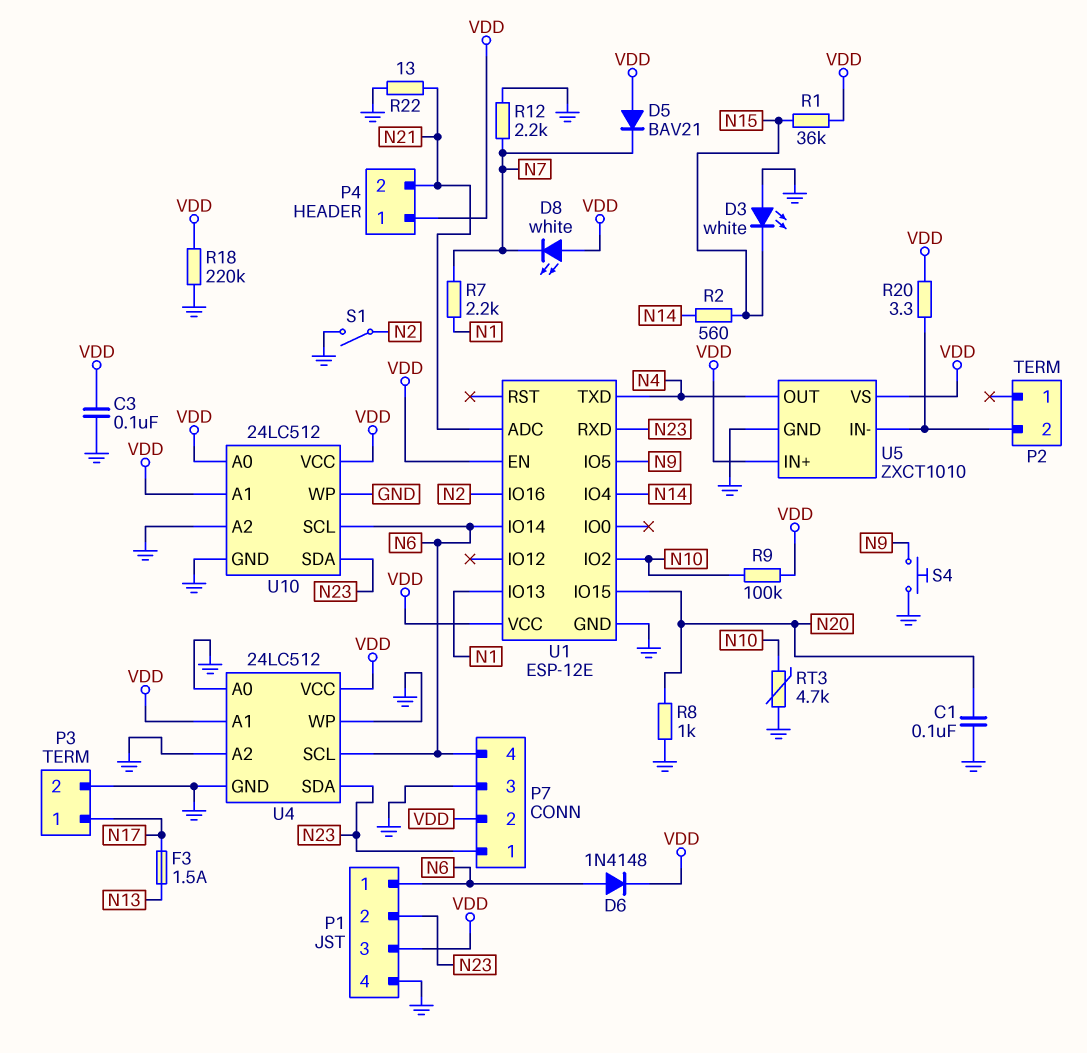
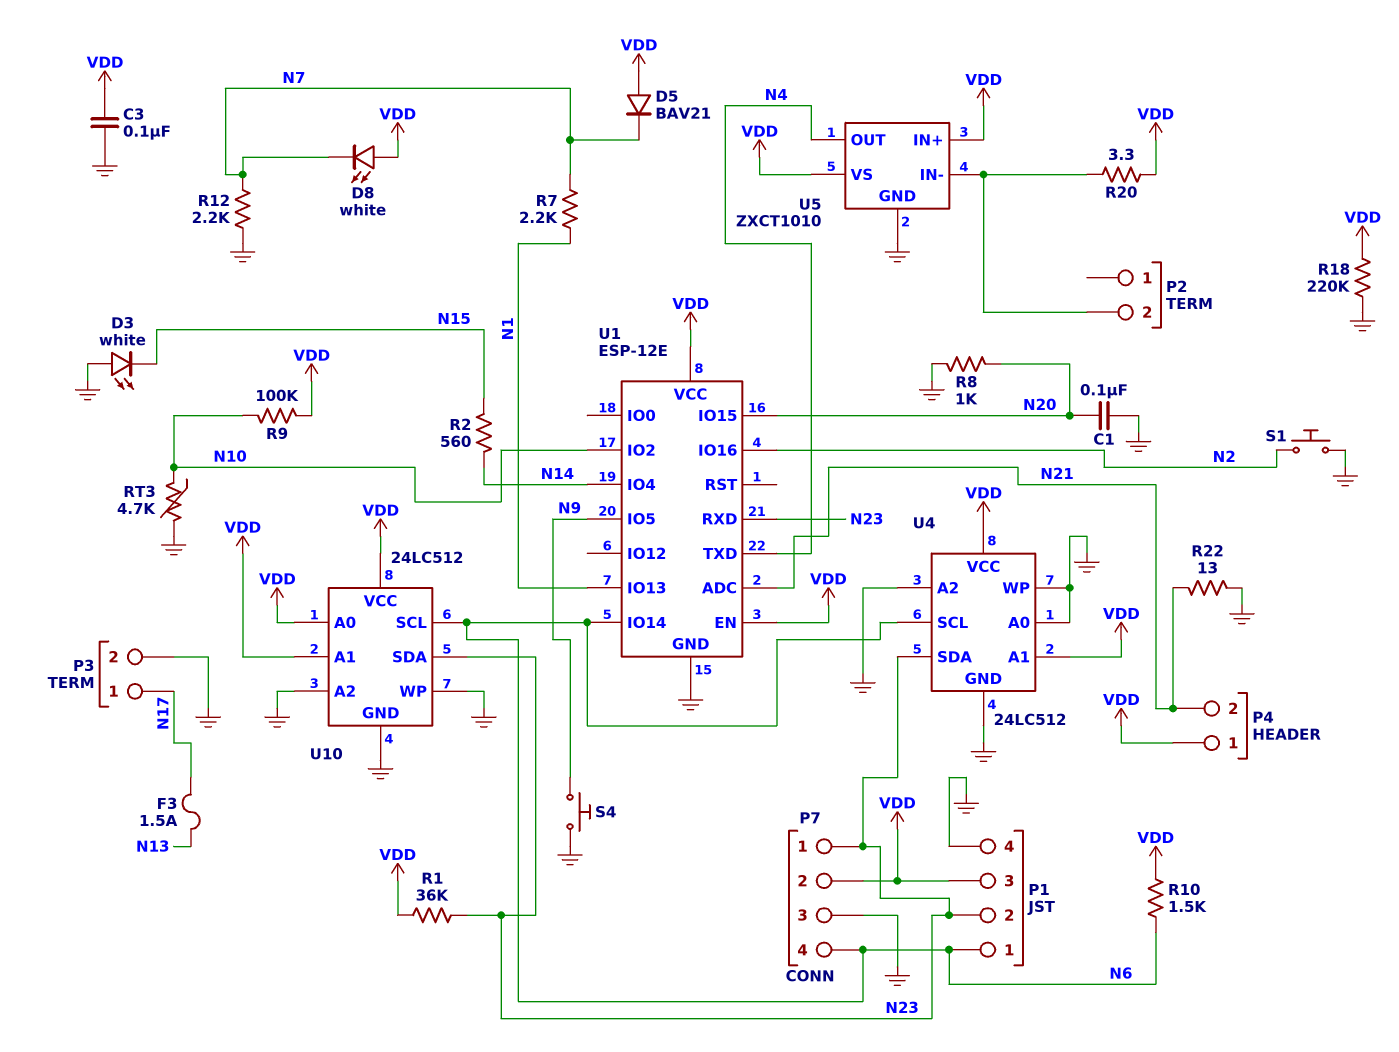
D6: diode 1N4148 (A N6, K VDD) -> none
R1: 36k (N15, VDD) -> 36k (N23, VDD)
R10: none -> 1.5k (N6, VDD)
S1: switch (GND, N2) -> button (GND, N2)

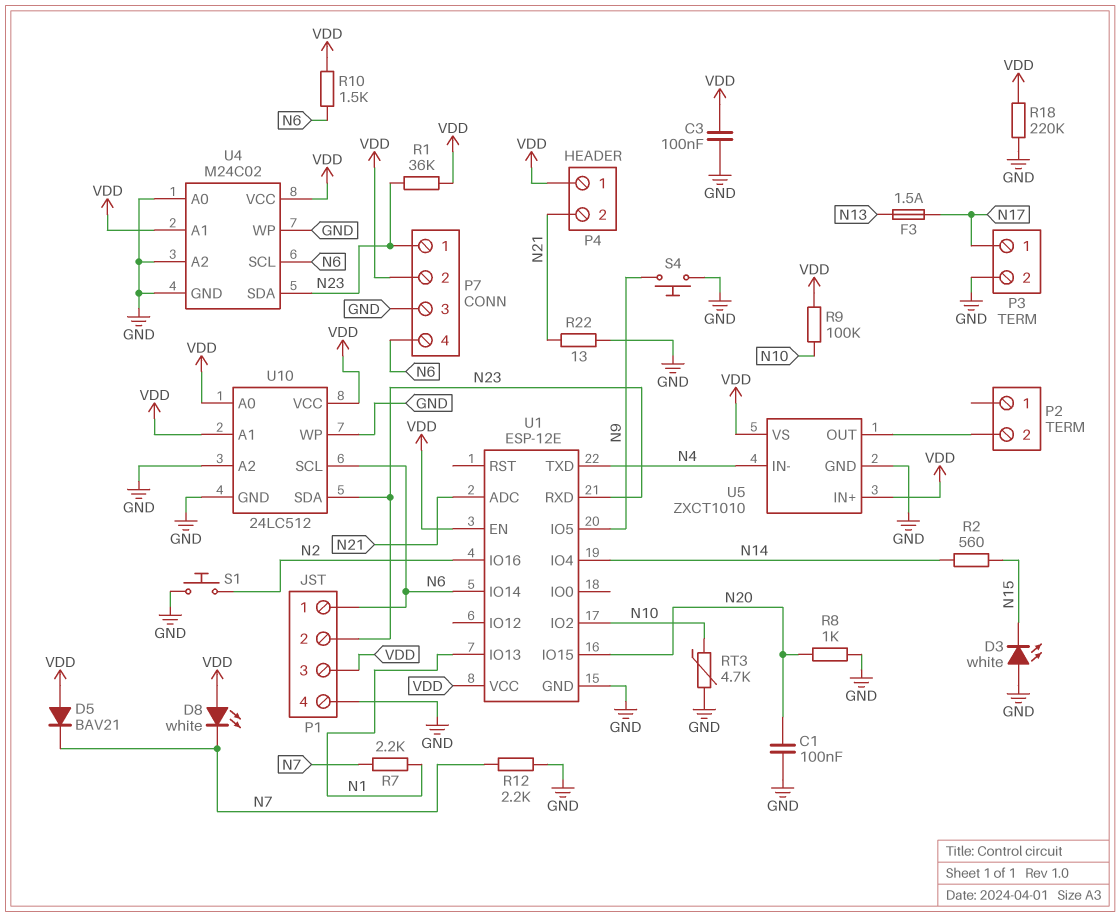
R20: 3.3 (P2/2, VDD) -> none
U4: 24LC512 -> M24C02
U5 pin IN-: P2/2 -> N4
U5 pin OUT: N4 -> P2/2

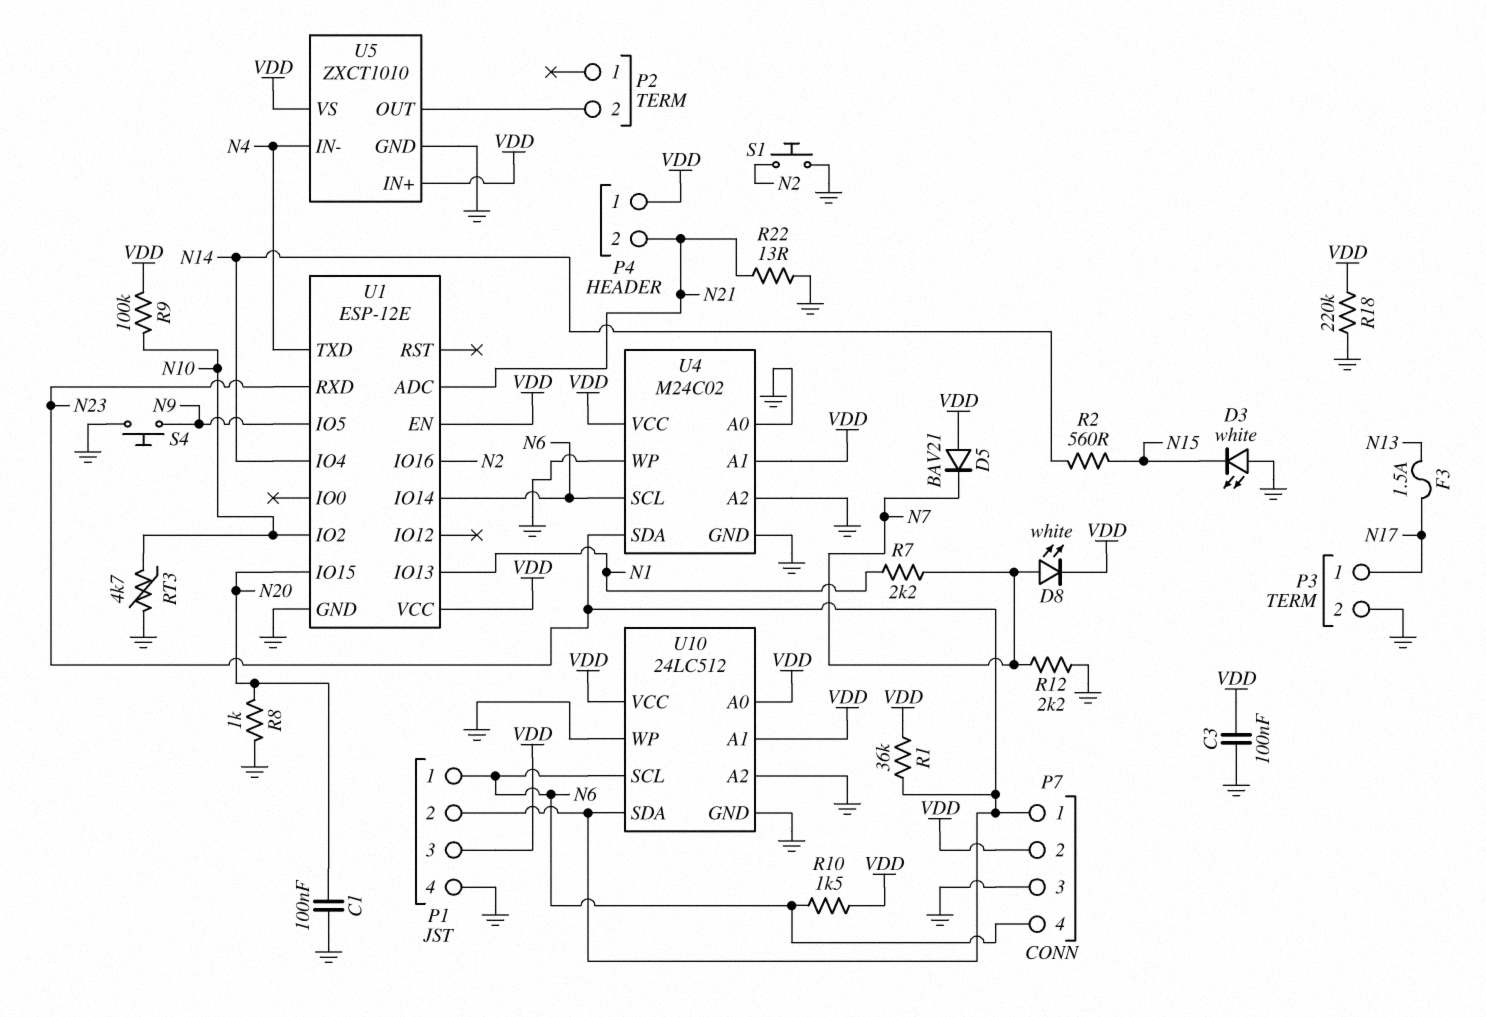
D8: LED white (A VDD, K N7) -> LED white (A N7, K VDD)

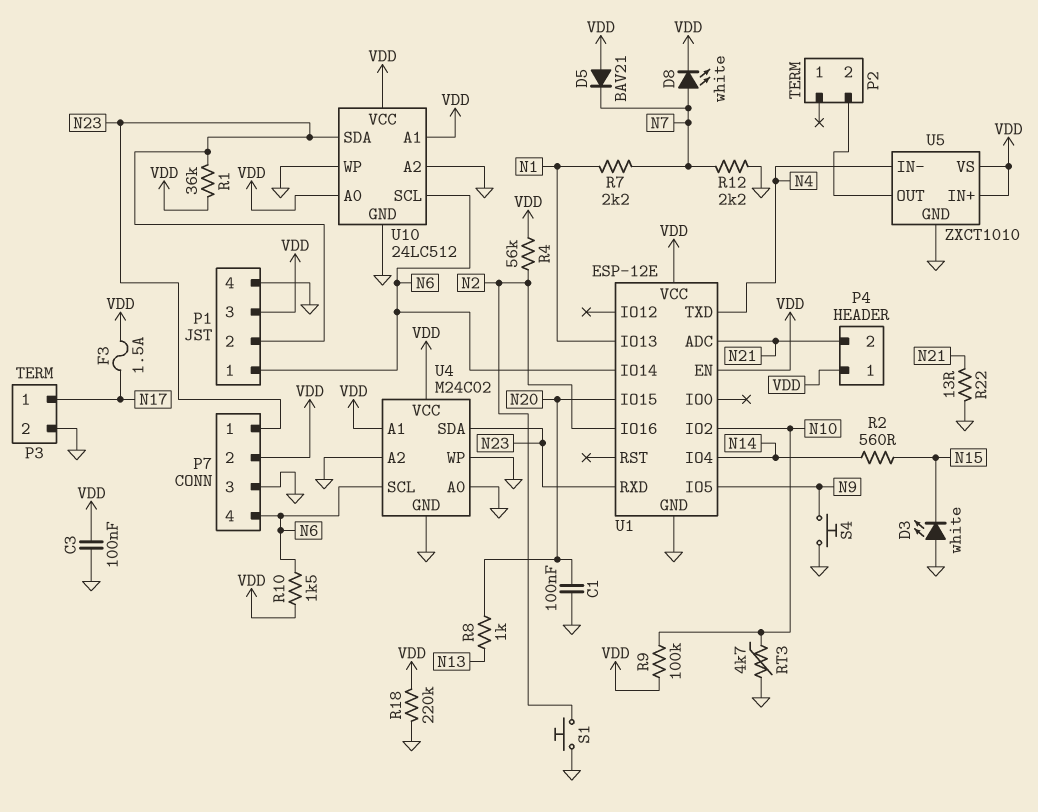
F3: 1.5A (N13, N17) -> 1.5A (N17, VDD)
R4: none -> 56k (N2, VDD)
R8: 1k (GND, N20) -> 1k (N13, N20)

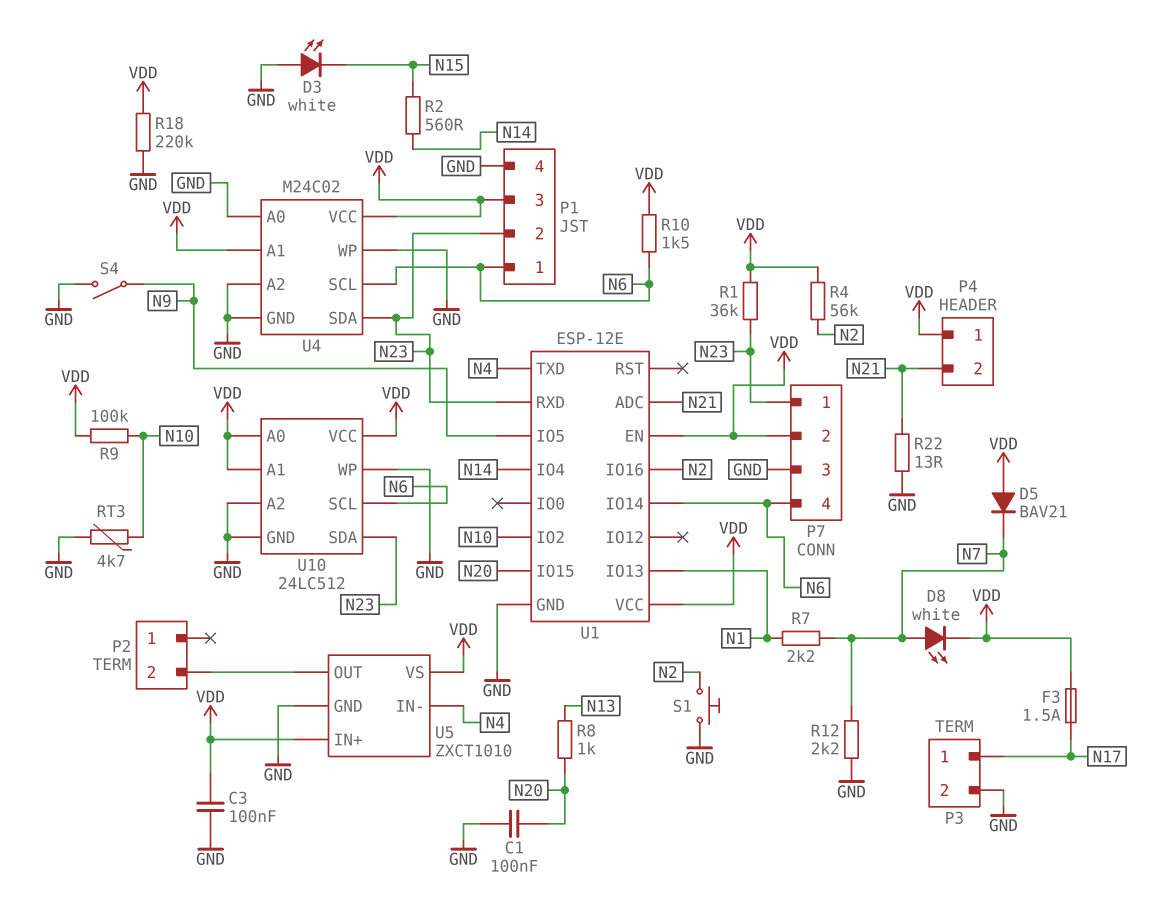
S4: button (GND, N9) -> switch (GND, N9)

